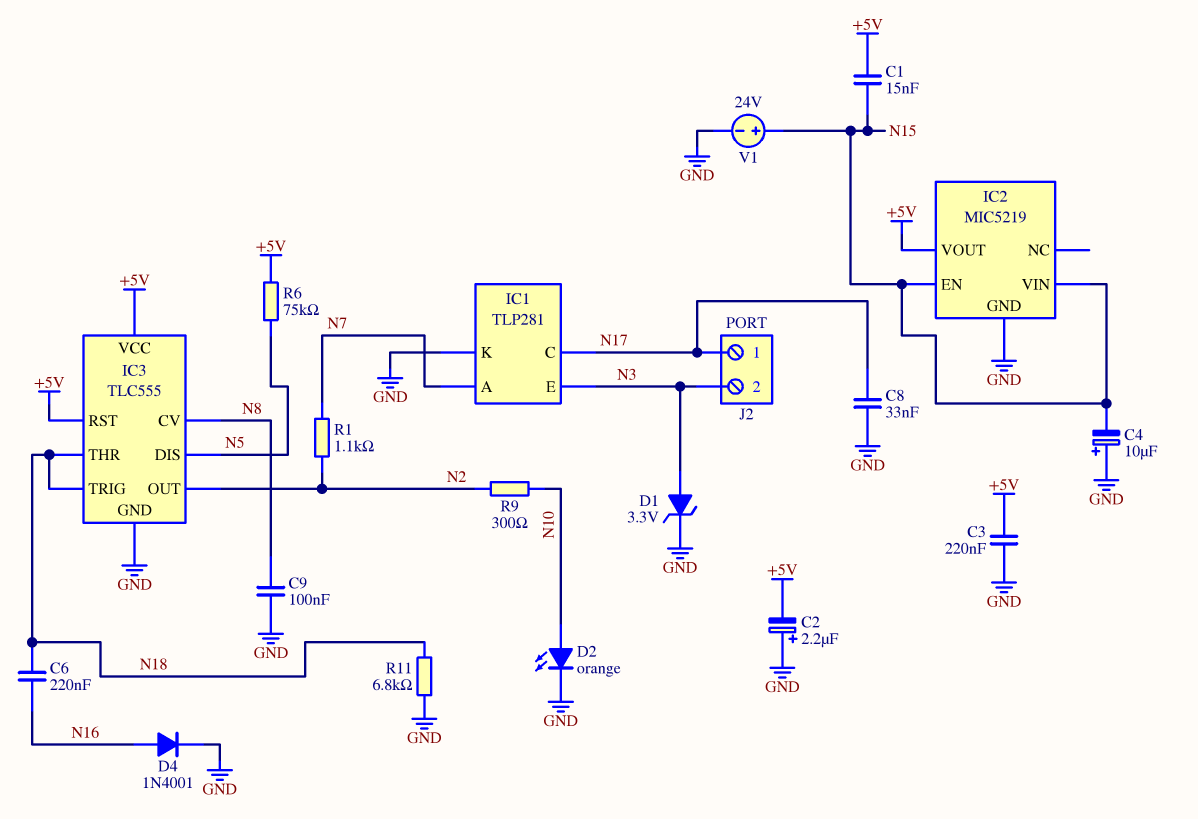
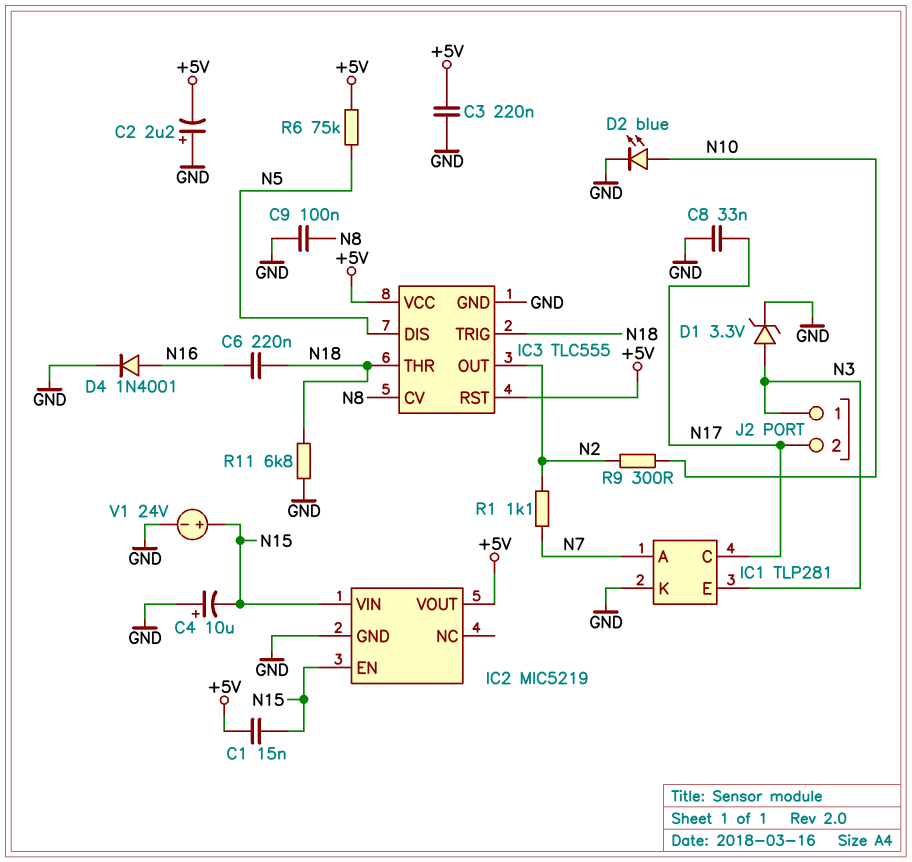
D2: LED orange (A N10, K GND) -> LED blue (A N10, K GND)
J2 pin 1: N17 -> N3
J2 pin 2: N3 -> N17

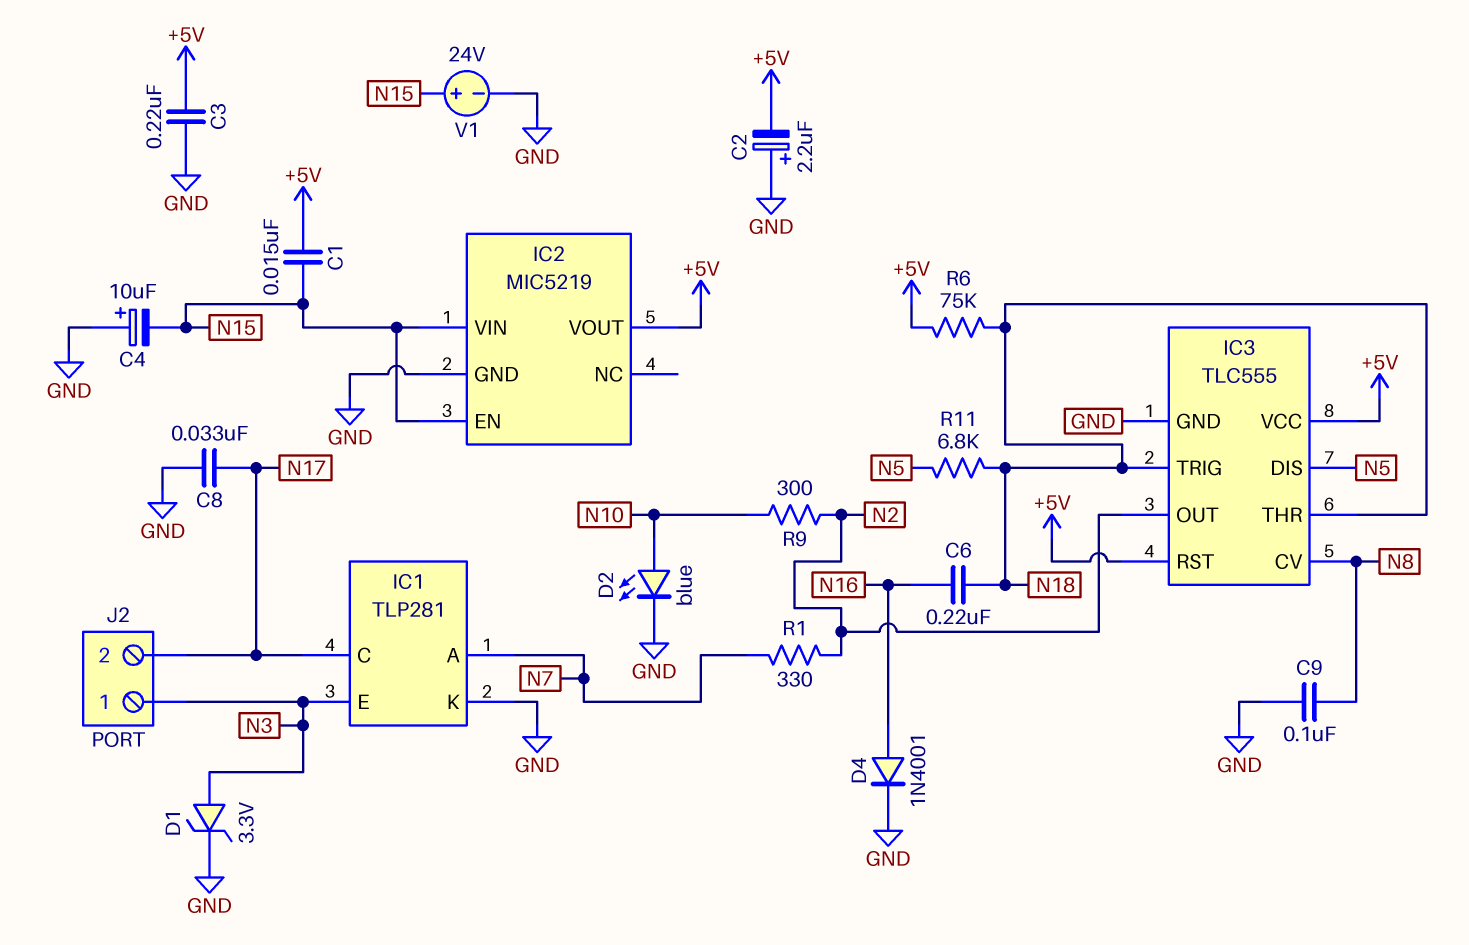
R1: 1.1k (N2, N7) -> 330 (N2, N7)
R6: 75k (+5V, N5) -> 75k (+5V, N18)
R11: 6.8k (GND, N18) -> 6.8k (N5, N18)

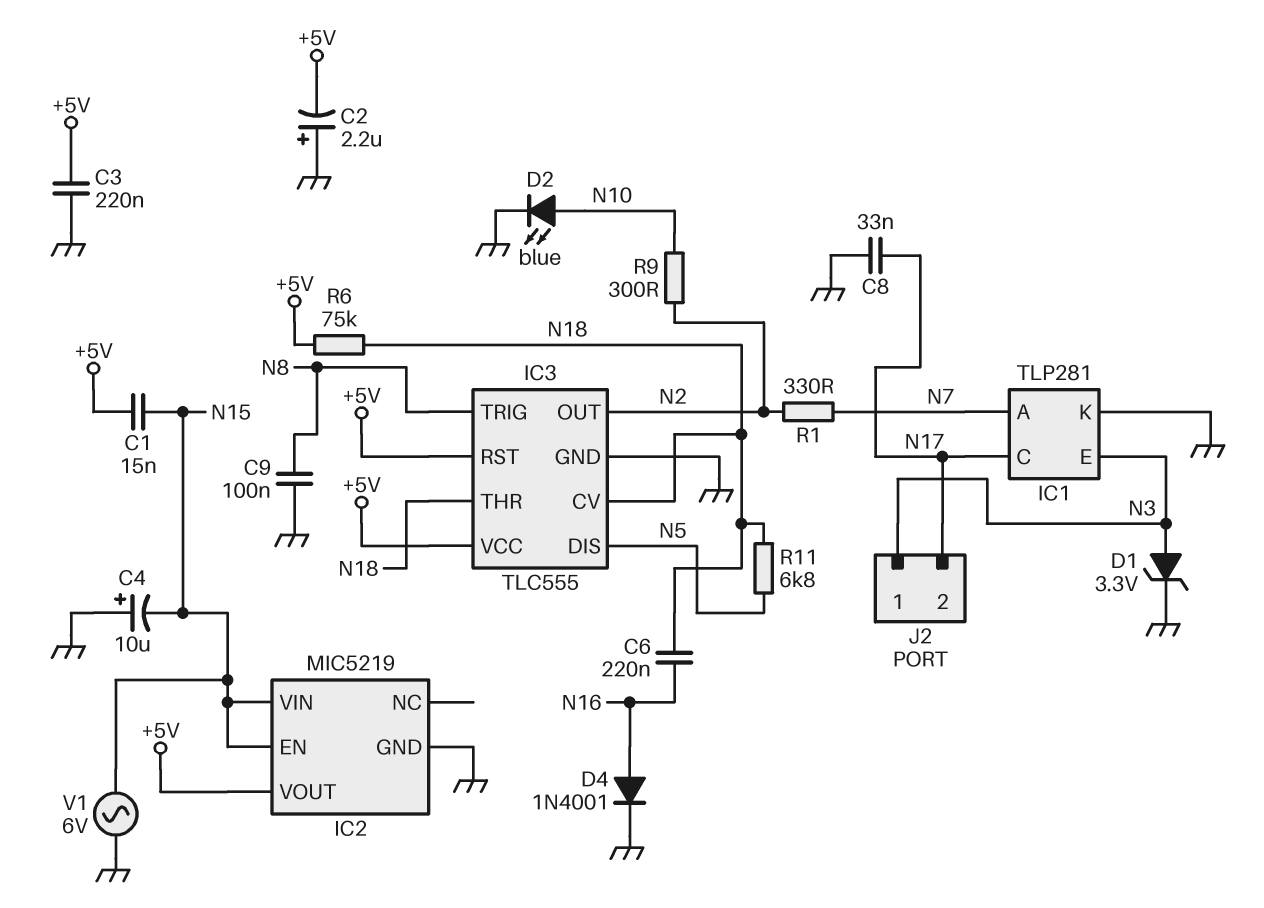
IC3 pin CV: N8 -> N18
IC3 pin TRIG: N18 -> N8
V1: 24V (plus N15, minus GND) -> AC 6V (GND, N15)

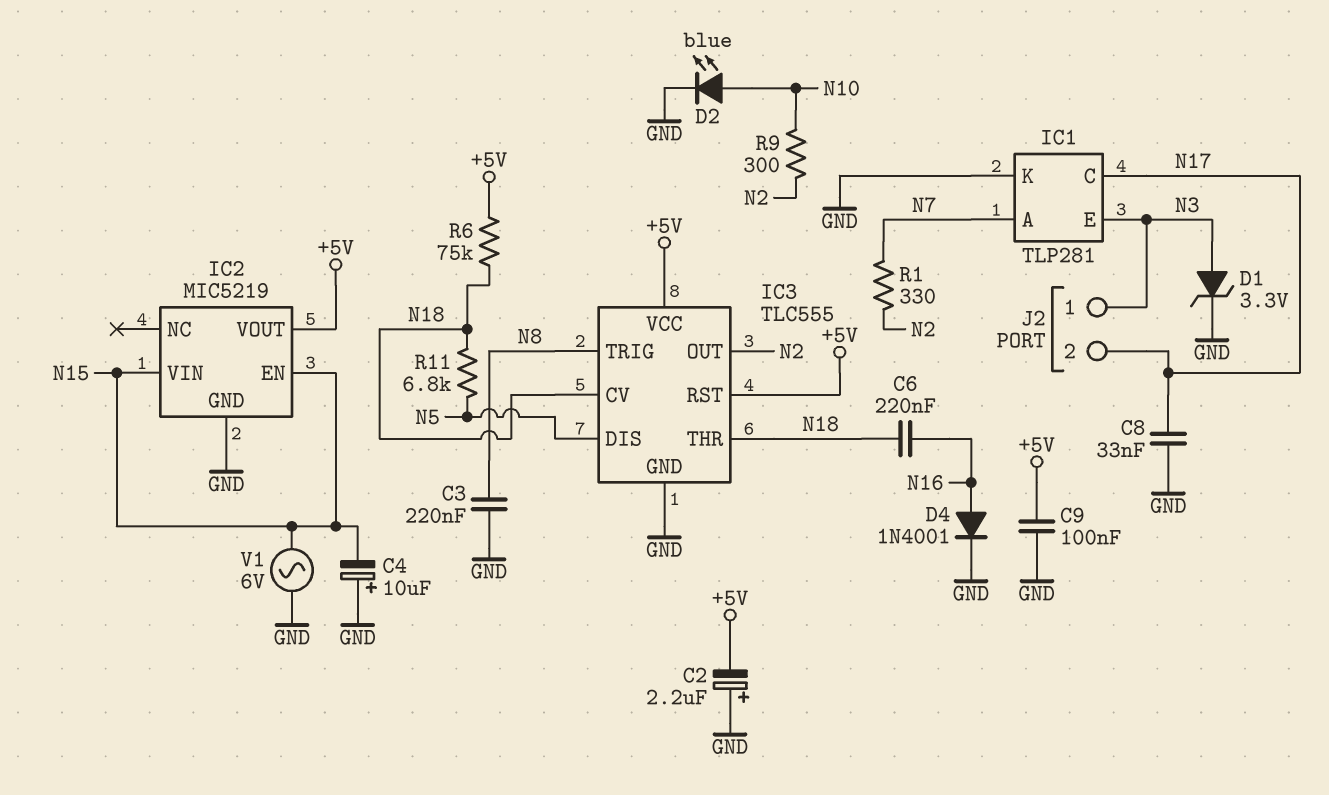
C1: 15nF (+5V, N15) -> none
C3: 220nF (+5V, GND) -> 220nF (GND, N8)
C9: 100nF (GND, N8) -> 100nF (+5V, GND)

